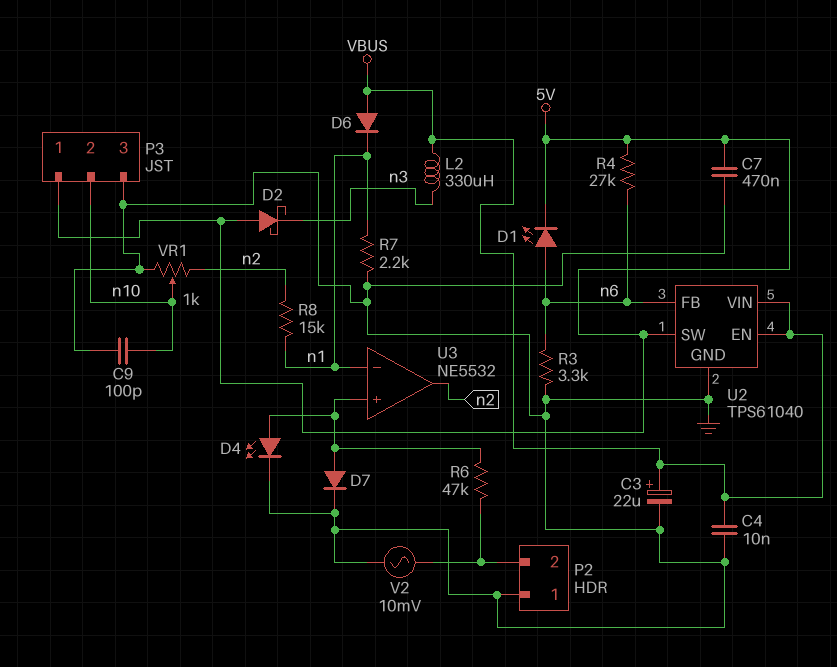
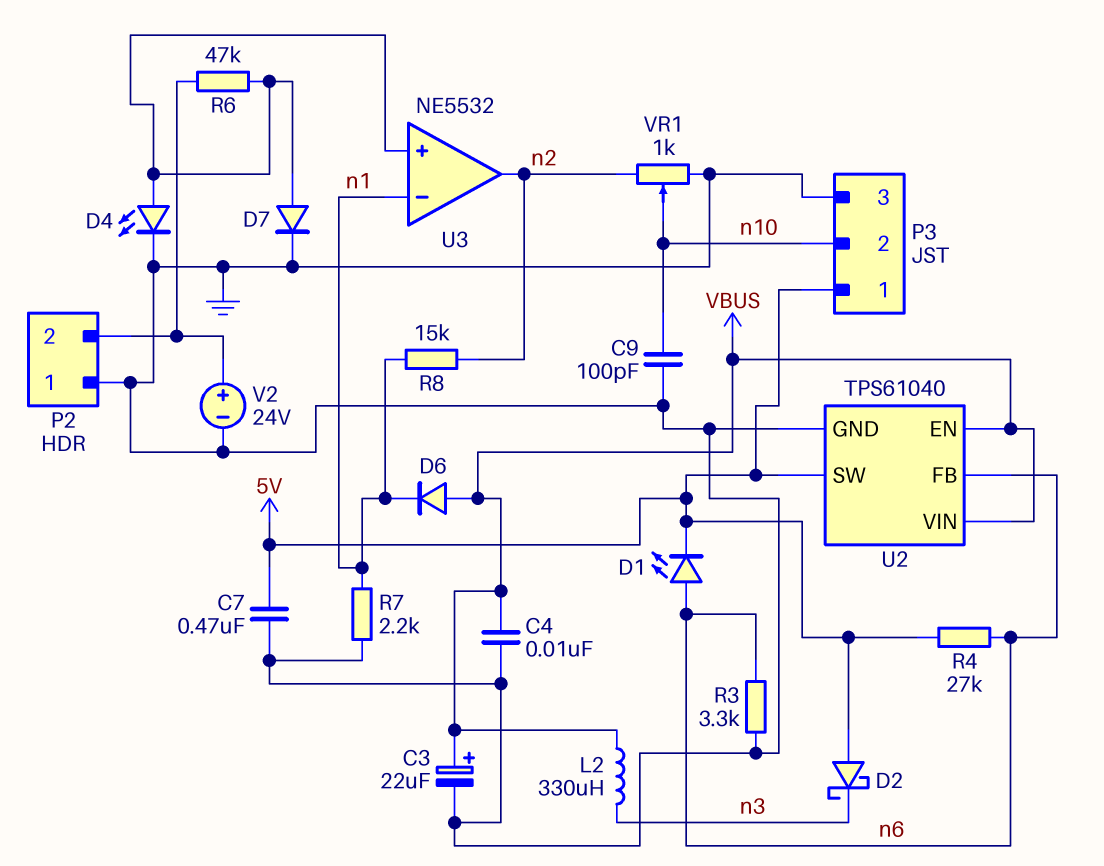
V2: AC 10mV (GND, P2/2) -> 24V (plus P2/2, minus GND)

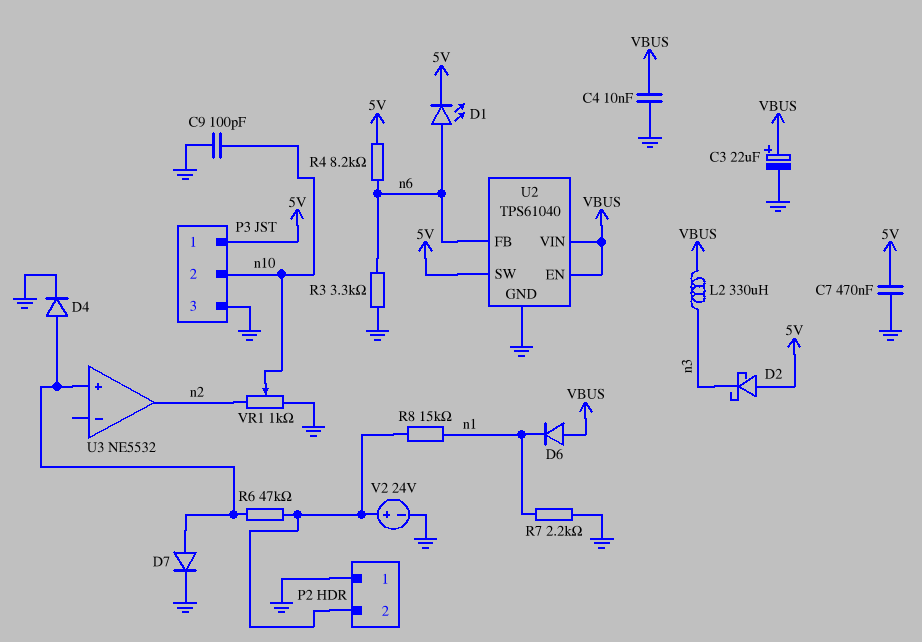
D4: LED (A U3/in+, K GND) -> diode (A U3/in+, K GND)
R4: 27k (5V, n6) -> 8.2k (5V, n6)
R8: 15k (n1, n2) -> 15k (P2/2, n1)
U3 pin in-: n1 -> none

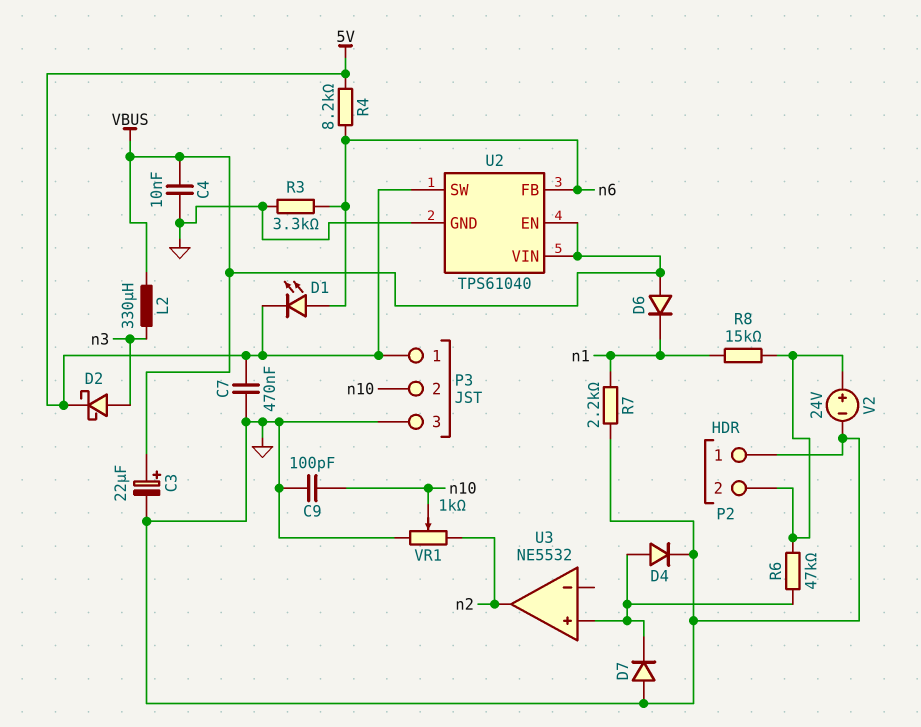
D2: schottky (A 5V, K n3) -> schottky (A n3, K 5V)
D7: diode (A U3/in+, K GND) -> diode (A GND, K U3/in+)

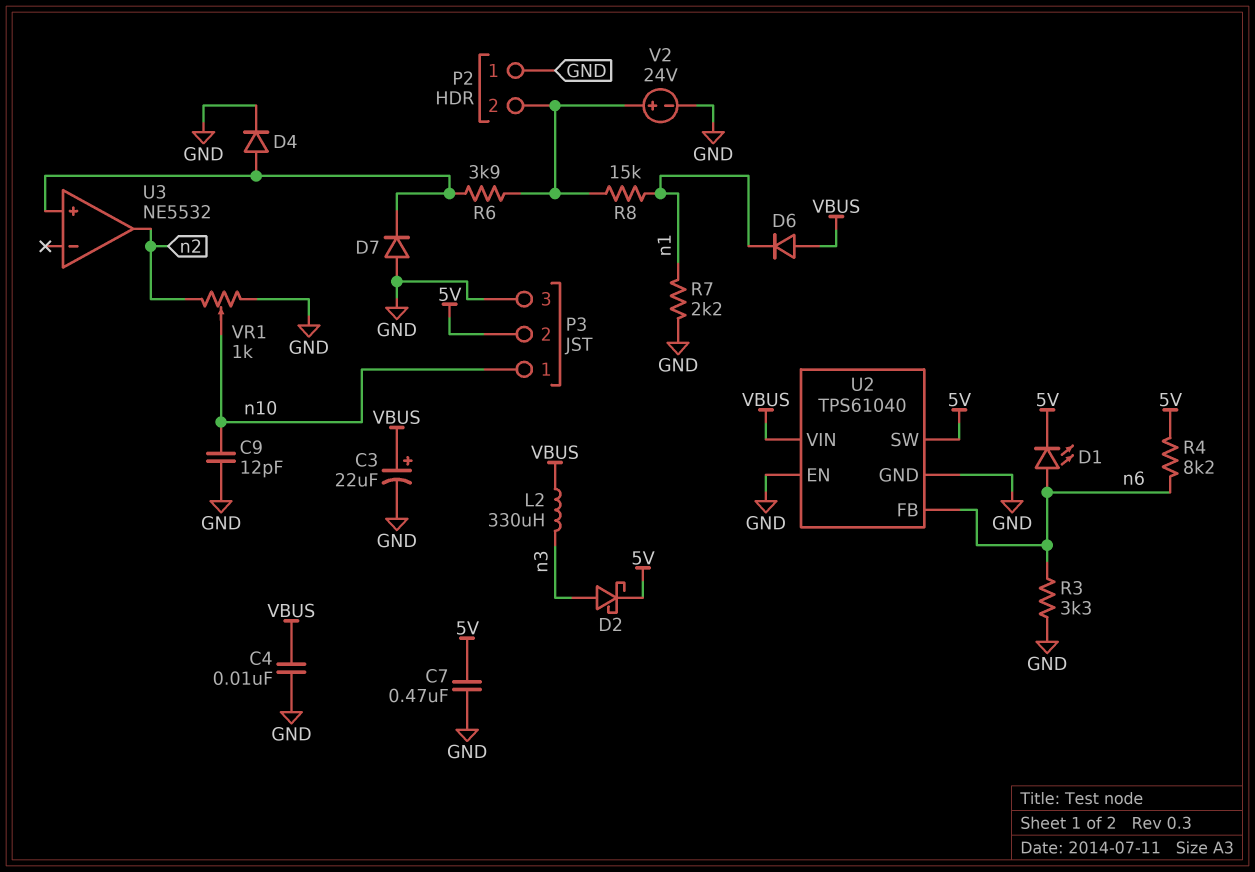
C9: 100pF (GND, n10) -> 12pF (GND, n10)
P3 pin 1: 5V -> n10
P3 pin 2: n10 -> 5V
R6: 47k (P2/2, U3/in+) -> 3.9k (P2/2, U3/in+)
U2 pin EN: VBUS -> GND

